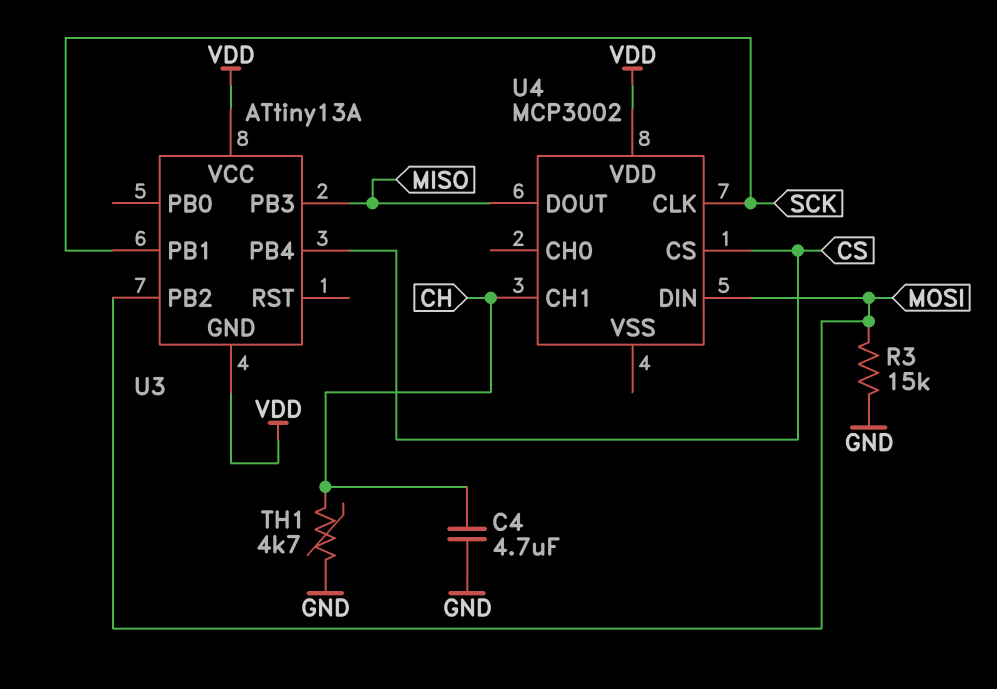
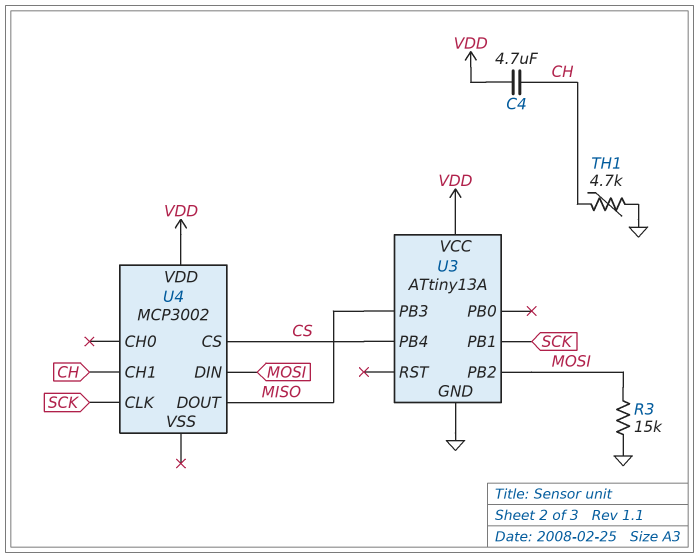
C4: 4.7uF (CH, GND) -> 4.7uF (CH, VDD)
U3 pin GND: VDD -> GND

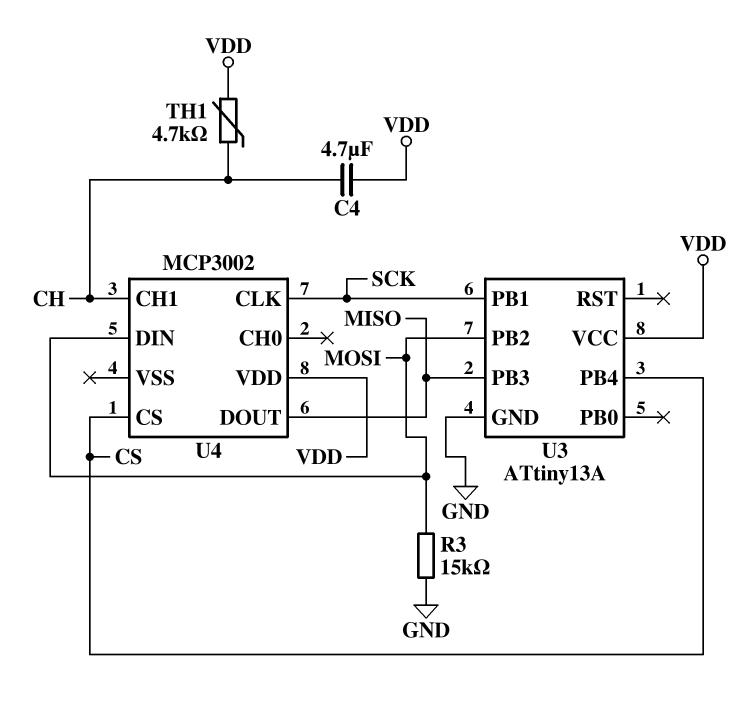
TH1: 4.7k (CH, GND) -> 4.7k (CH, VDD)

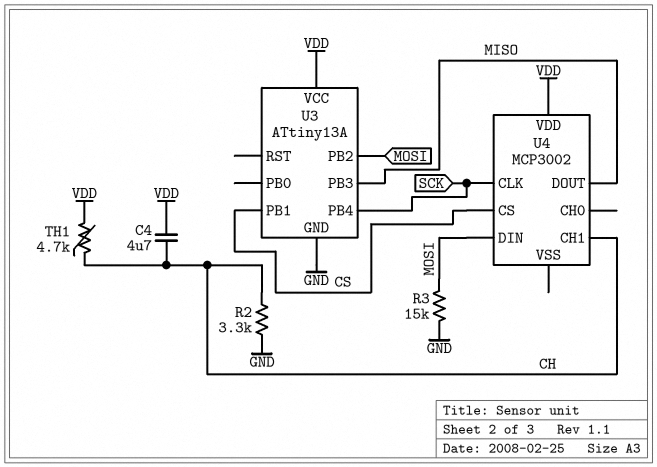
R2: none -> 3.3k (CH, GND)
U3 pin PB1: SCK -> CS
U3 pin PB4: CS -> SCK

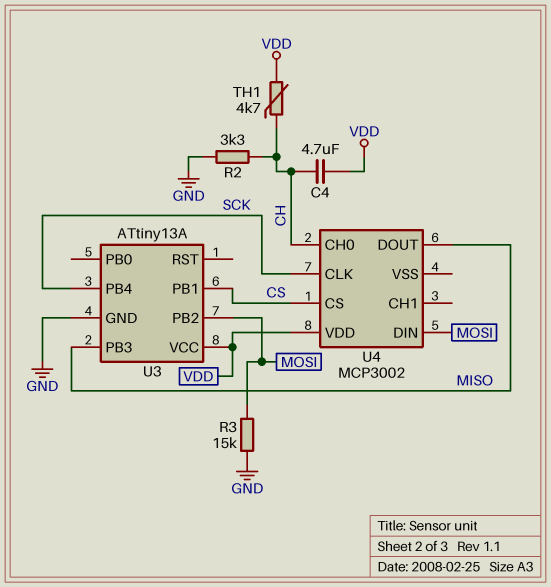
U4 pin CH0: none -> CH
U4 pin CH1: CH -> none

